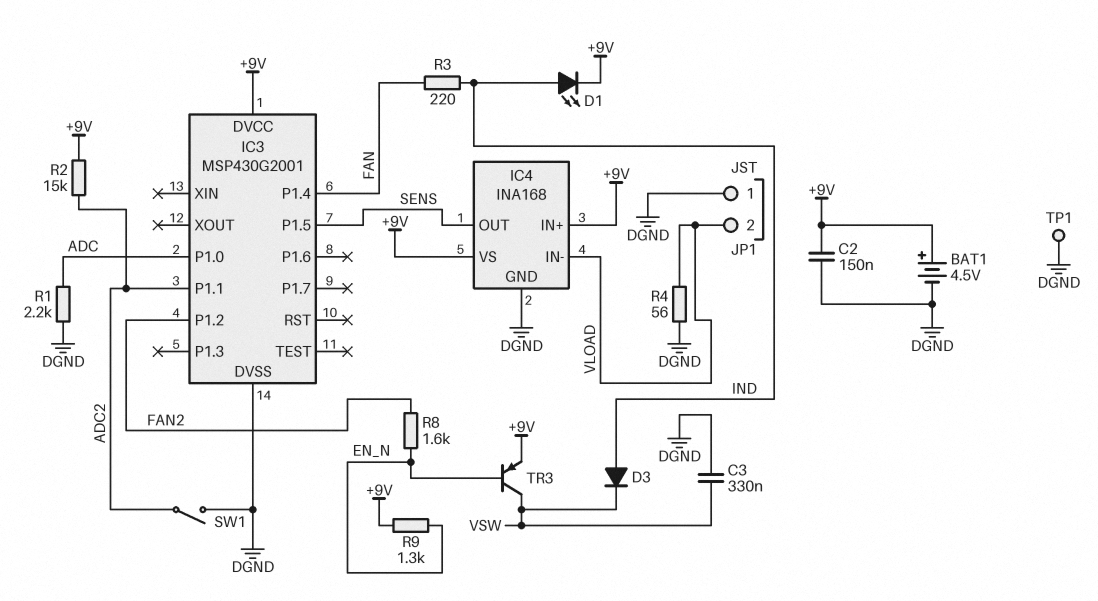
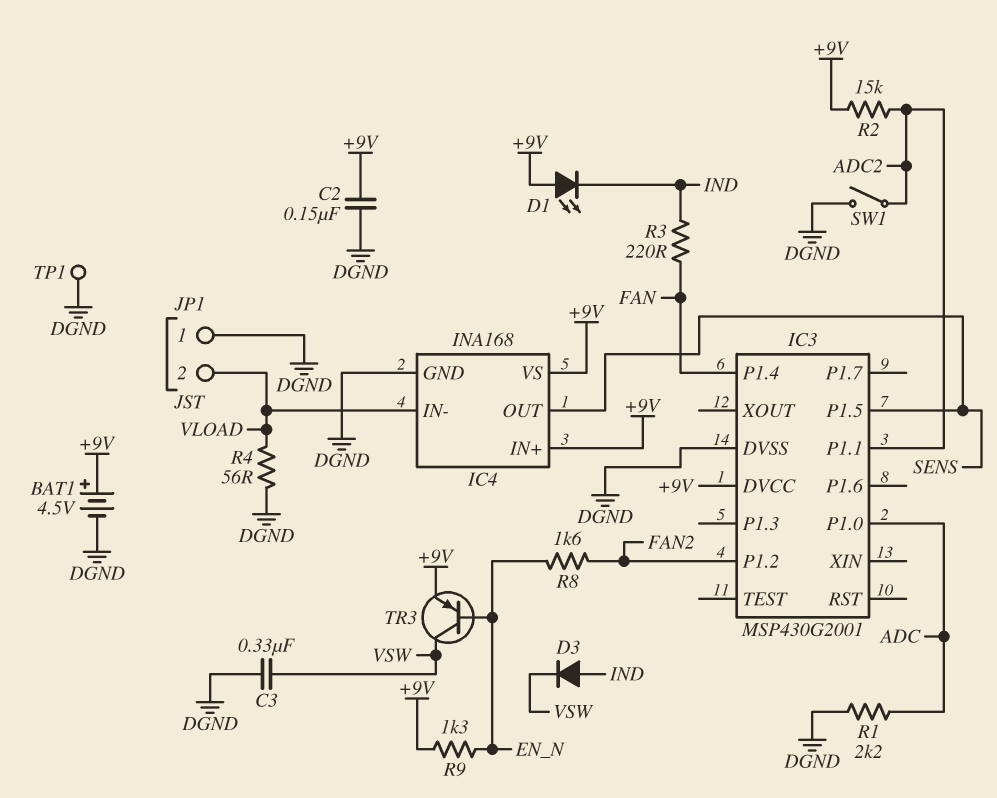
D1: LED (A IND, K +9V) -> LED (A +9V, K IND)

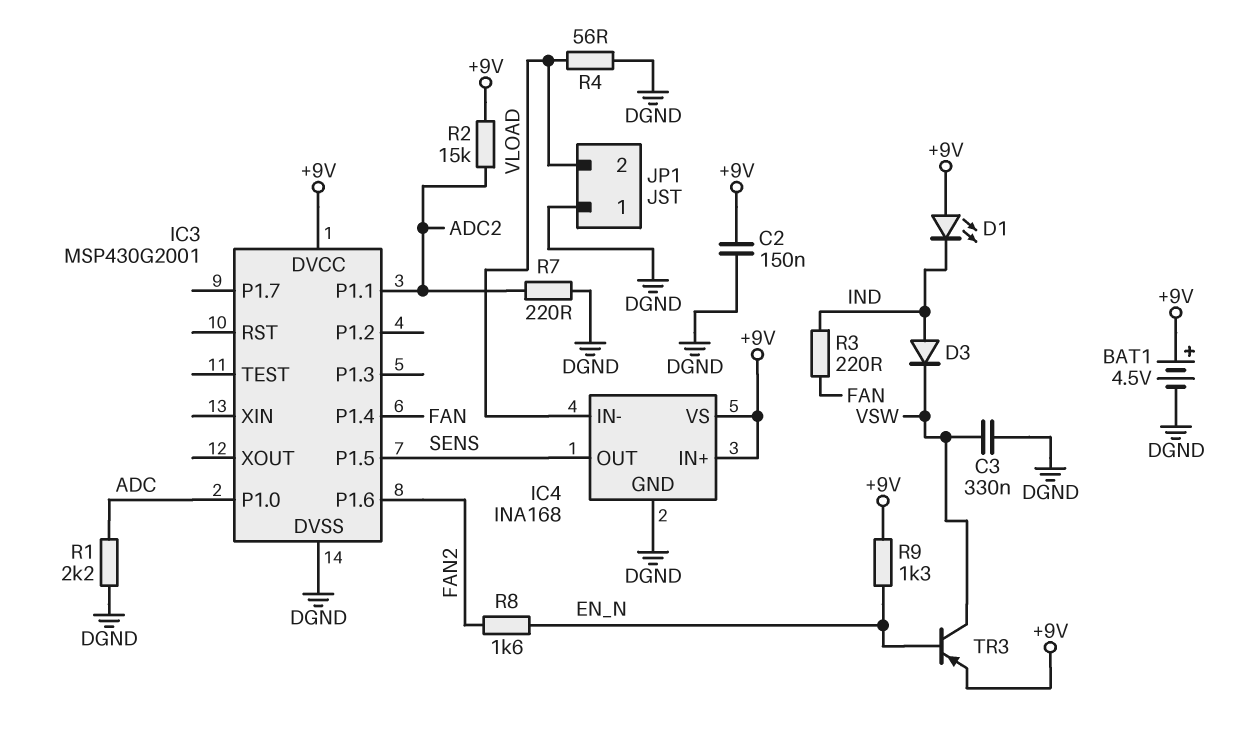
IC3 pin P1.2: FAN2 -> none
IC3 pin P1.6: none -> FAN2
R7: none -> 220 (ADC2, DGND)
SW1: switch (ADC2, DGND) -> none
TP1: test point (DGND) -> none

